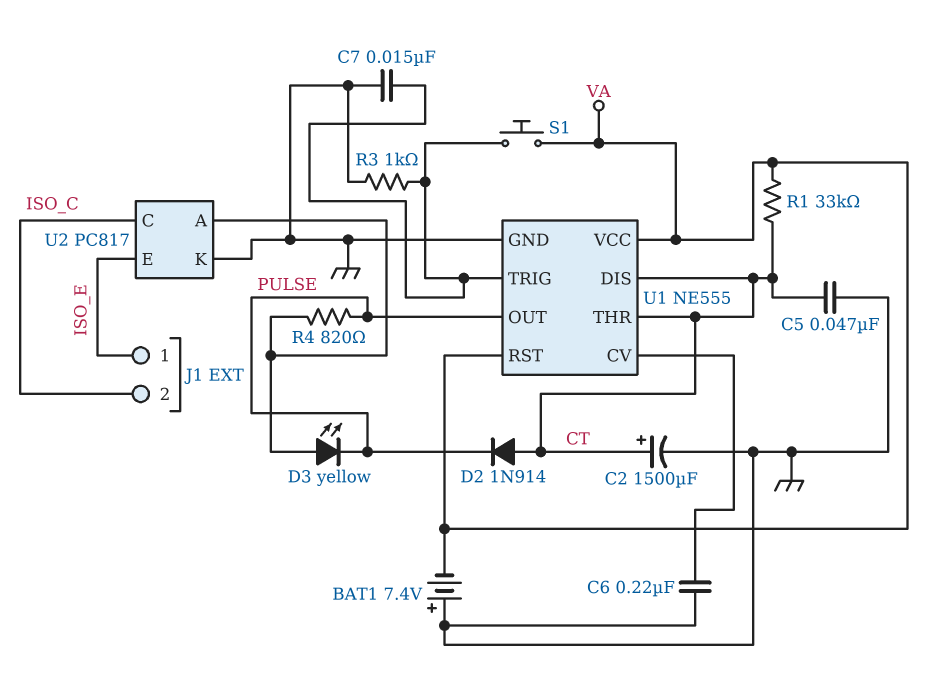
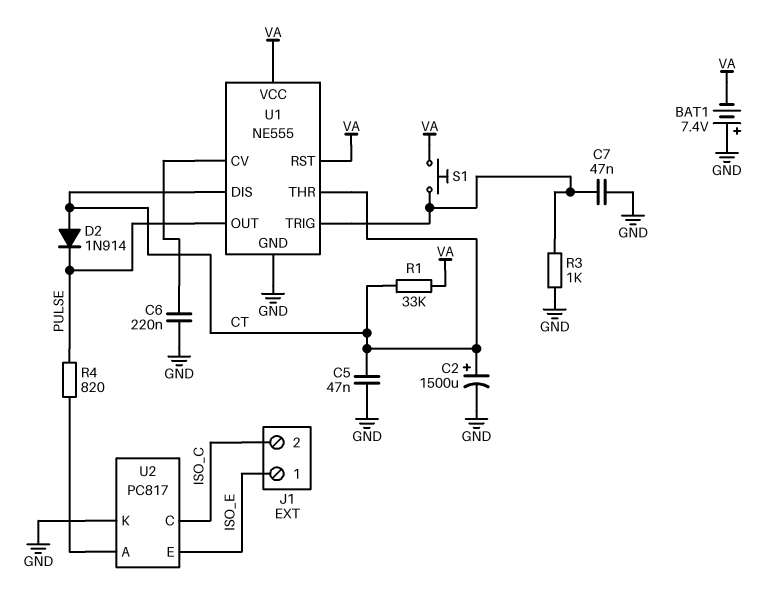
C7: 15nF (GND, U1/TRIG) -> 47nF (GND, U1/TRIG)
D3: LED yellow (A U2/A, K PULSE) -> none

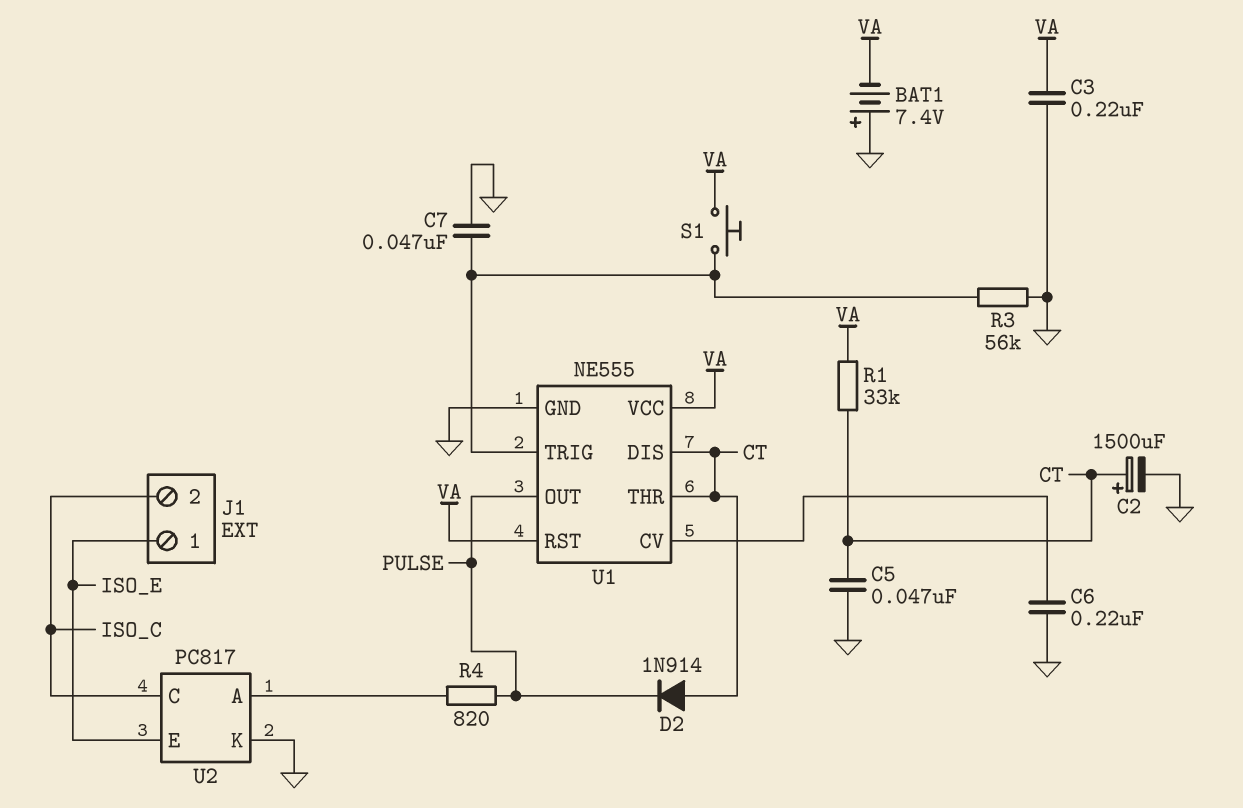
C3: none -> 220nF (GND, VA)
R3: 1k (GND, U1/TRIG) -> 56k (GND, U1/TRIG)

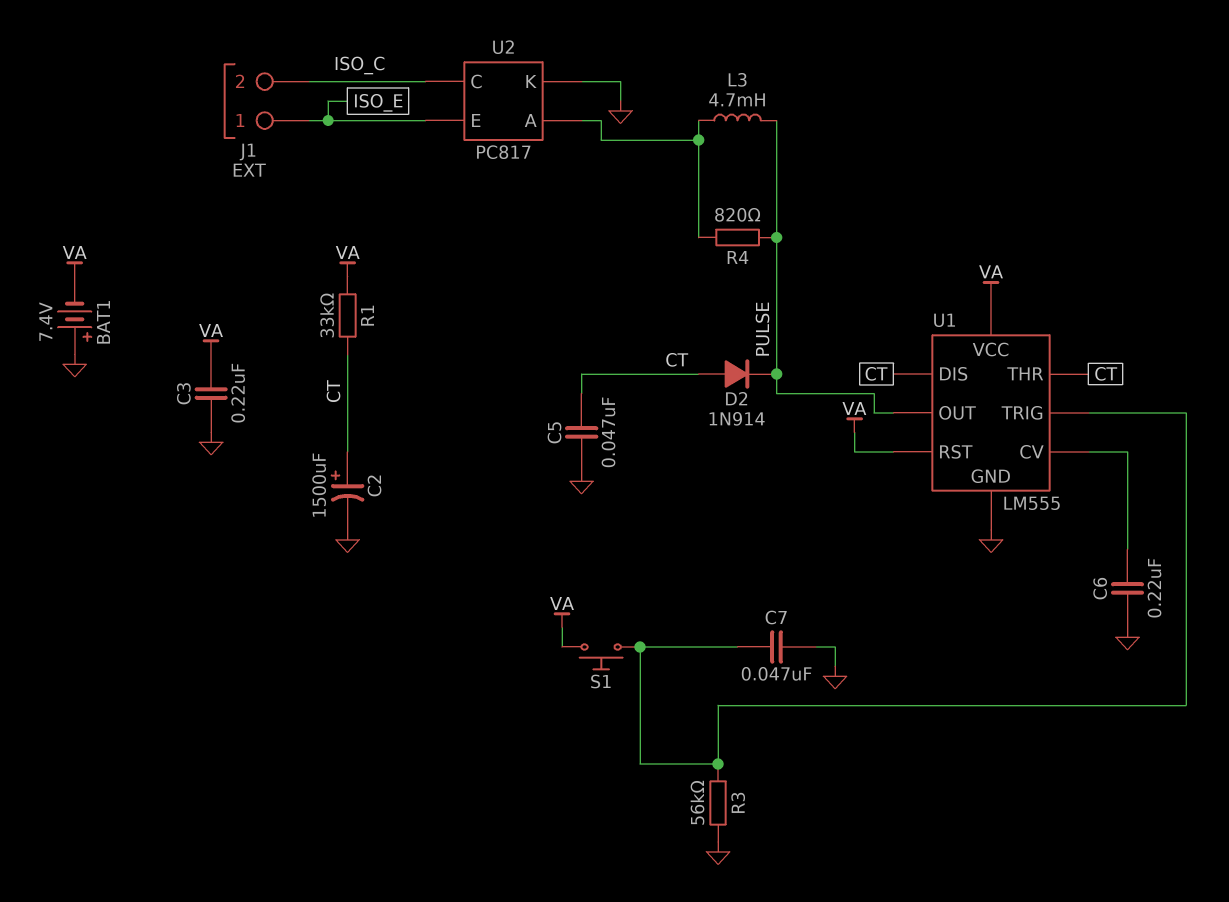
L3: none -> 4.7mH (PULSE, U2/A)
U1: NE555 -> LM555

